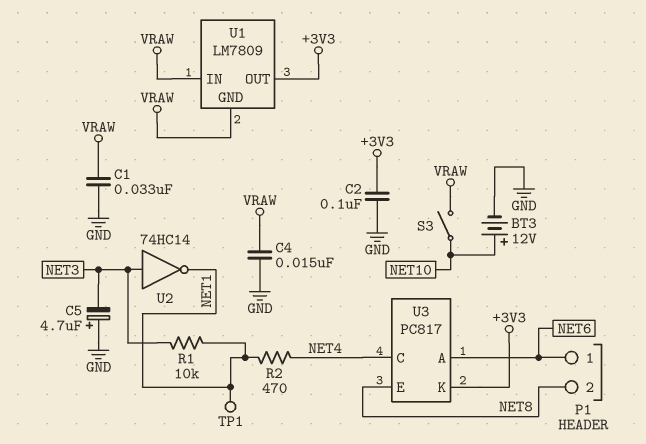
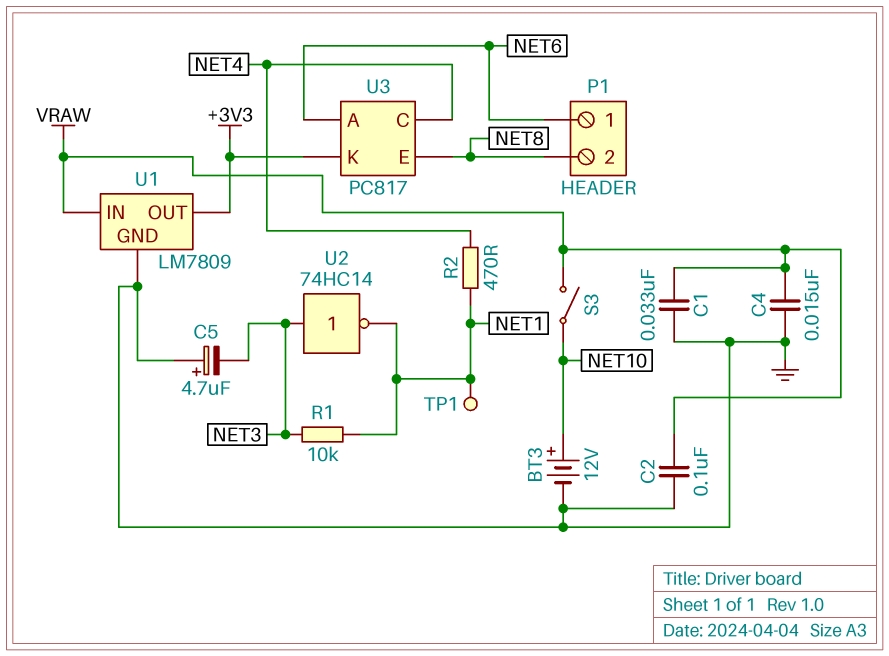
C2: 100nF (+3V3, GND) -> 100nF (GND, VRAW)
U1 pin GND: VRAW -> GND

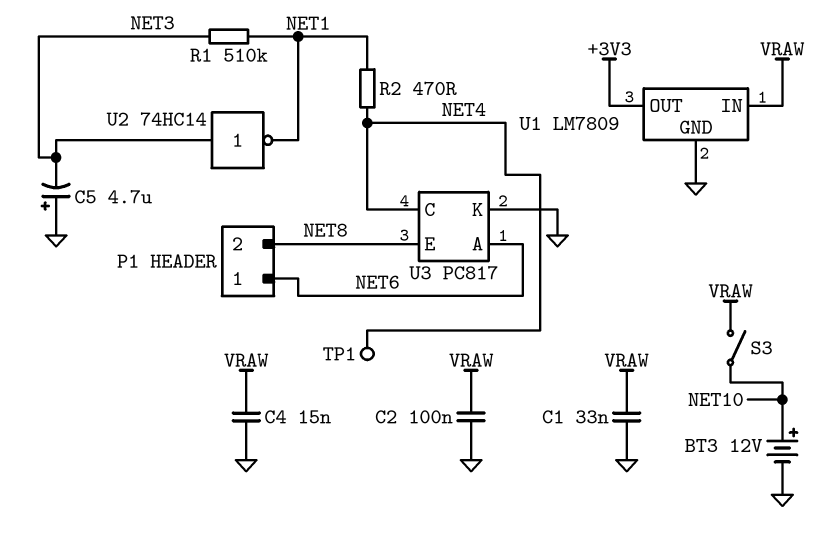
R1: 10k (NET1, NET3) -> 510k (NET1, NET3)
TP1: test point (NET1) -> test point (NET4)
U3 pin K: +3V3 -> GND

